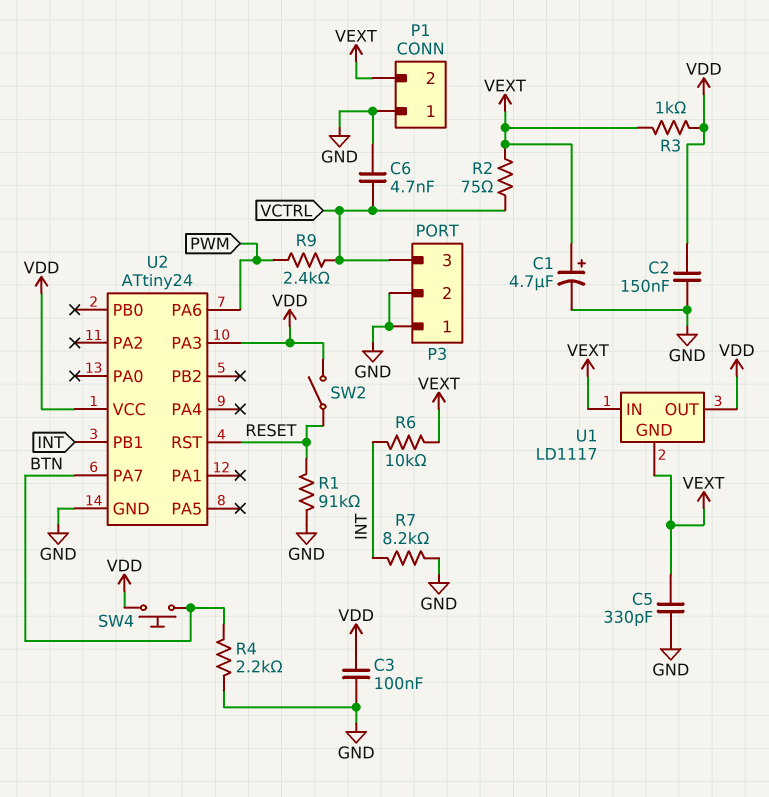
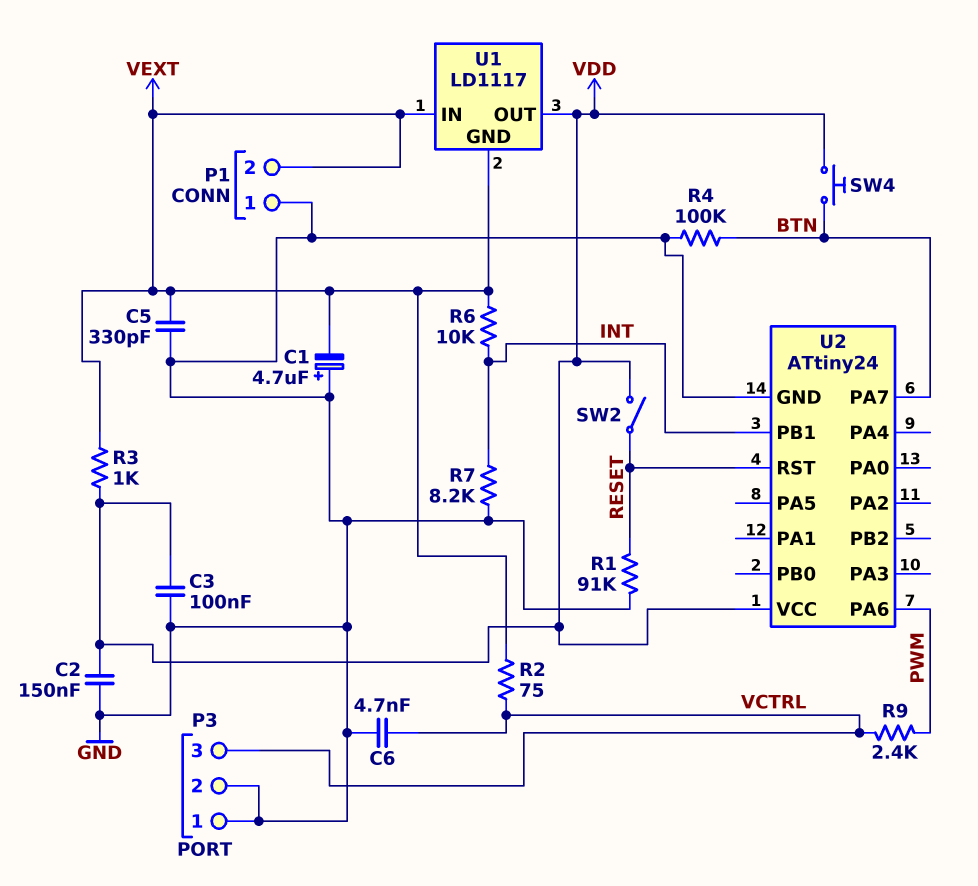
C1: 4.7uF (plus VEXT, minus GND) -> 4.7uF (plus GND, minus VEXT)
R4: 2.2k (BTN, GND) -> 100k (BTN, GND)
U2 pin PA3: VDD -> none

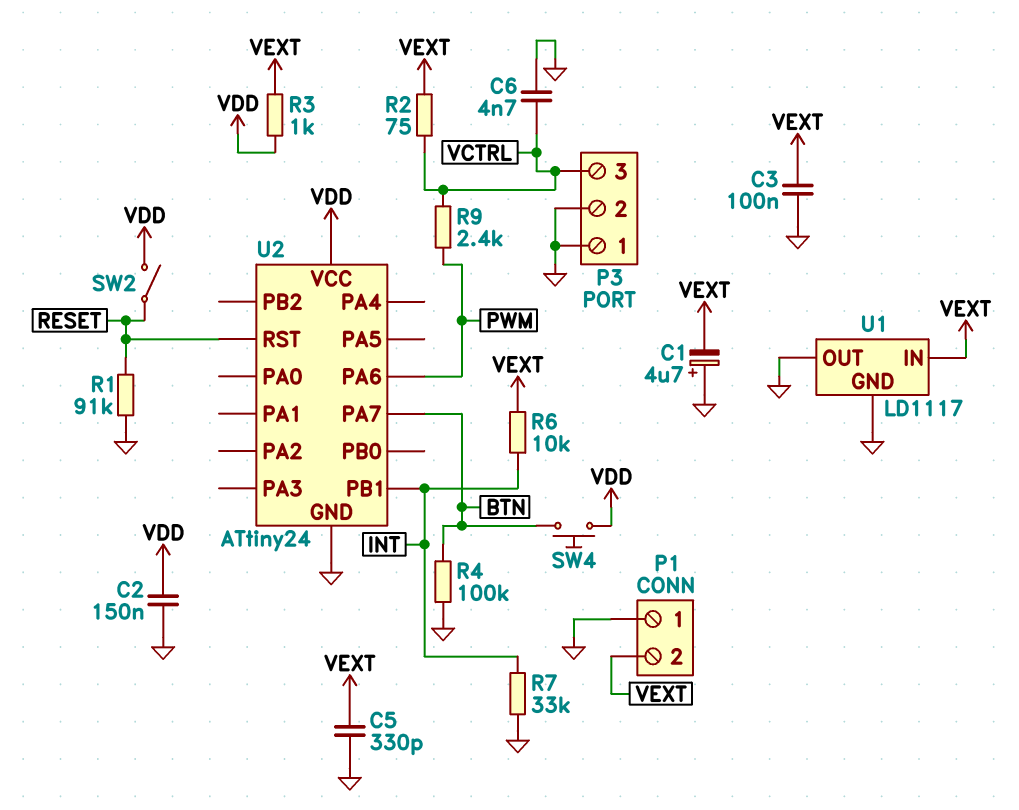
C3: 100nF (GND, VDD) -> 100nF (GND, VEXT)
R7: 8.2k (GND, INT) -> 33k (GND, INT)
U1 pin GND: VEXT -> GND
U1 pin OUT: VDD -> GND

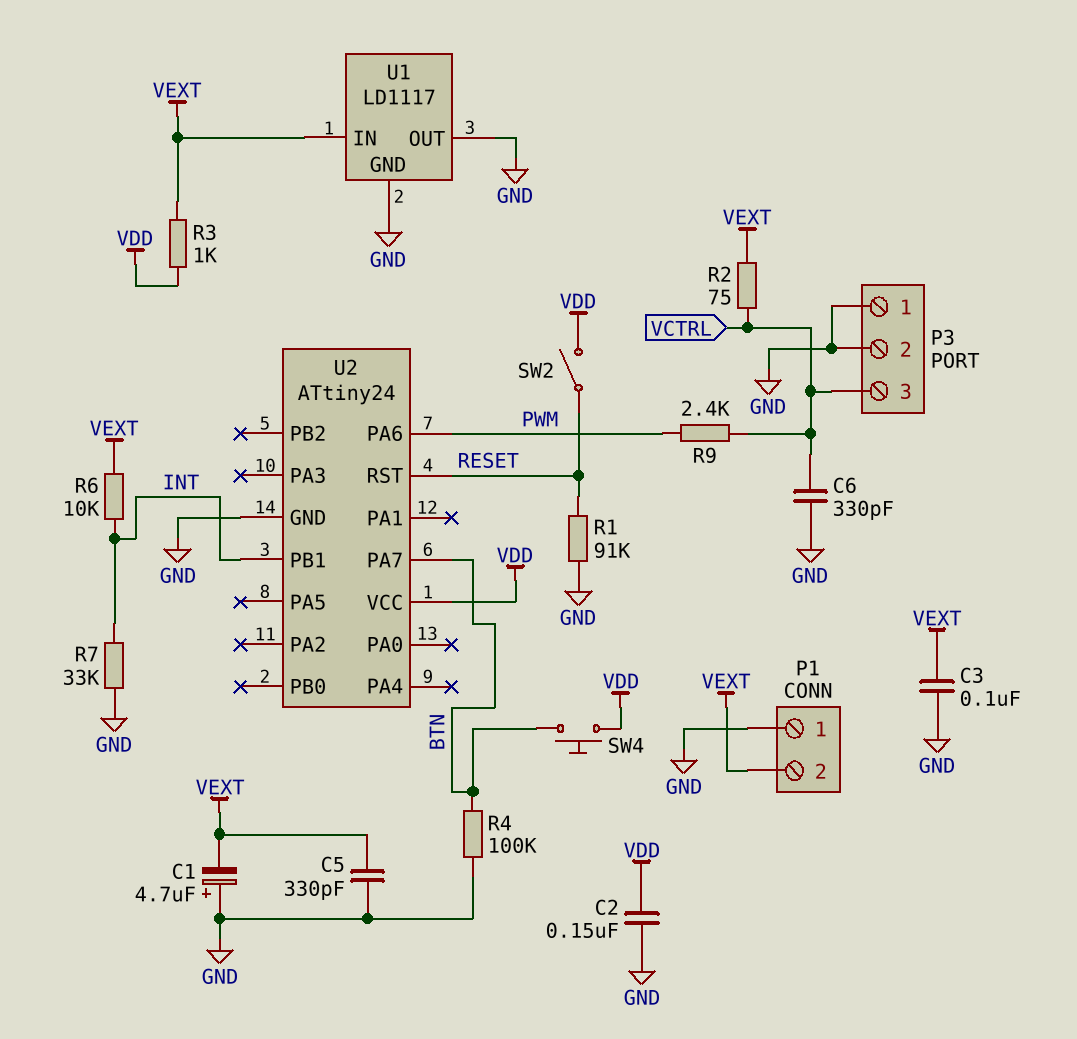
C6: 4.7nF (GND, VCTRL) -> 330pF (GND, VCTRL)

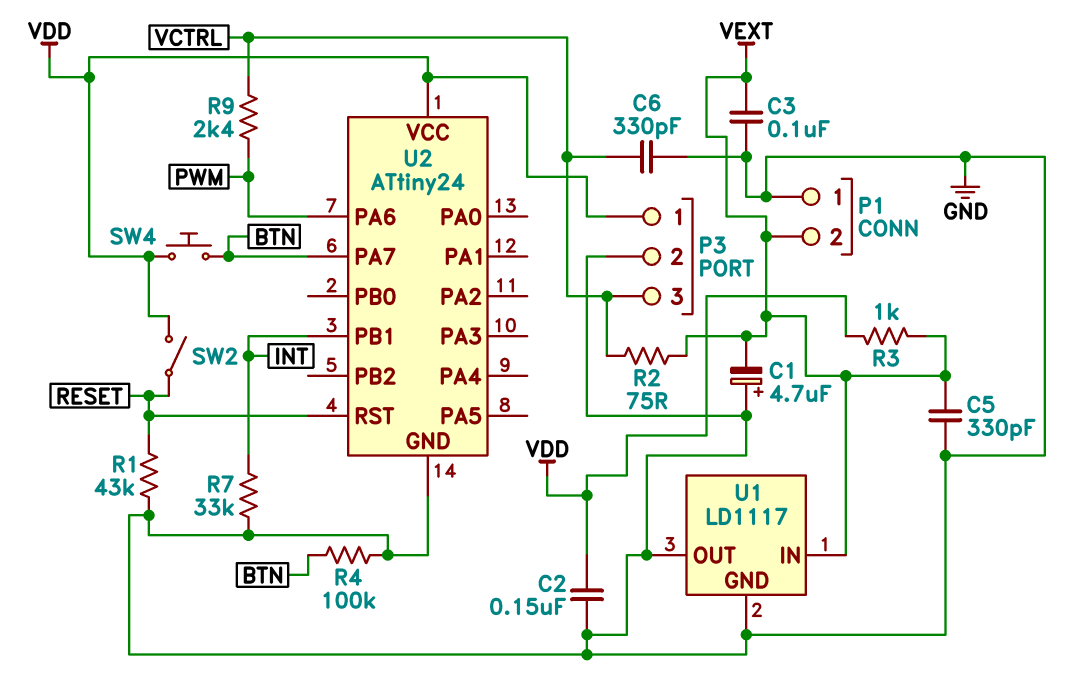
P3 pin 1: GND -> VDD
R1: 91k (GND, RESET) -> 43k (GND, RESET)
R6: 10k (INT, VEXT) -> none

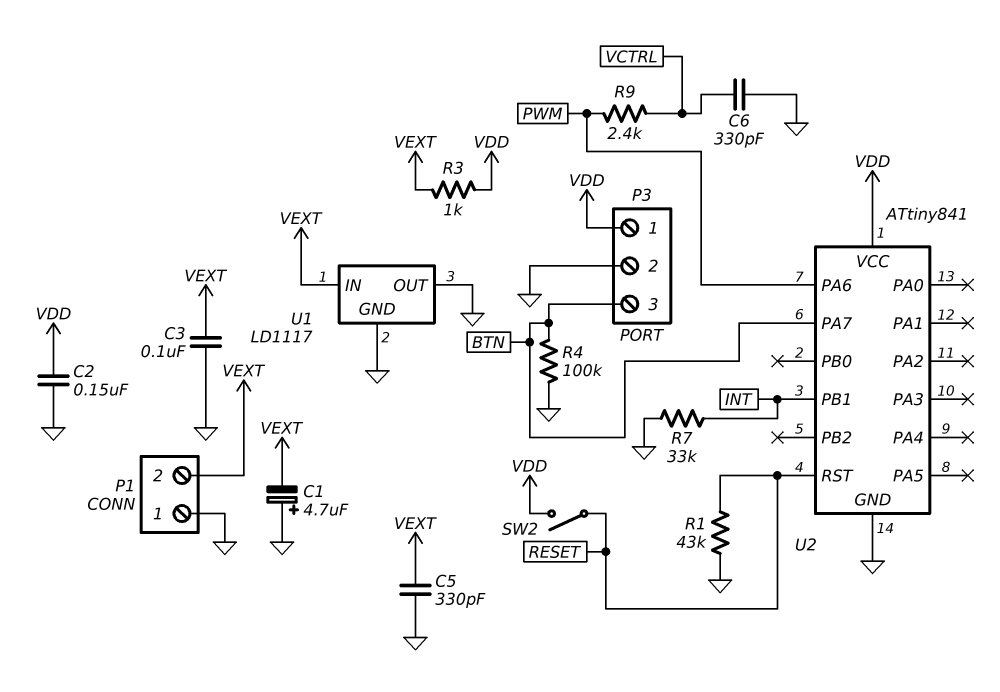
P3 pin 3: VCTRL -> BTN
R2: 75 (VCTRL, VEXT) -> none
SW4: button (BTN, VDD) -> none
U2: ATtiny24 -> ATtiny841

